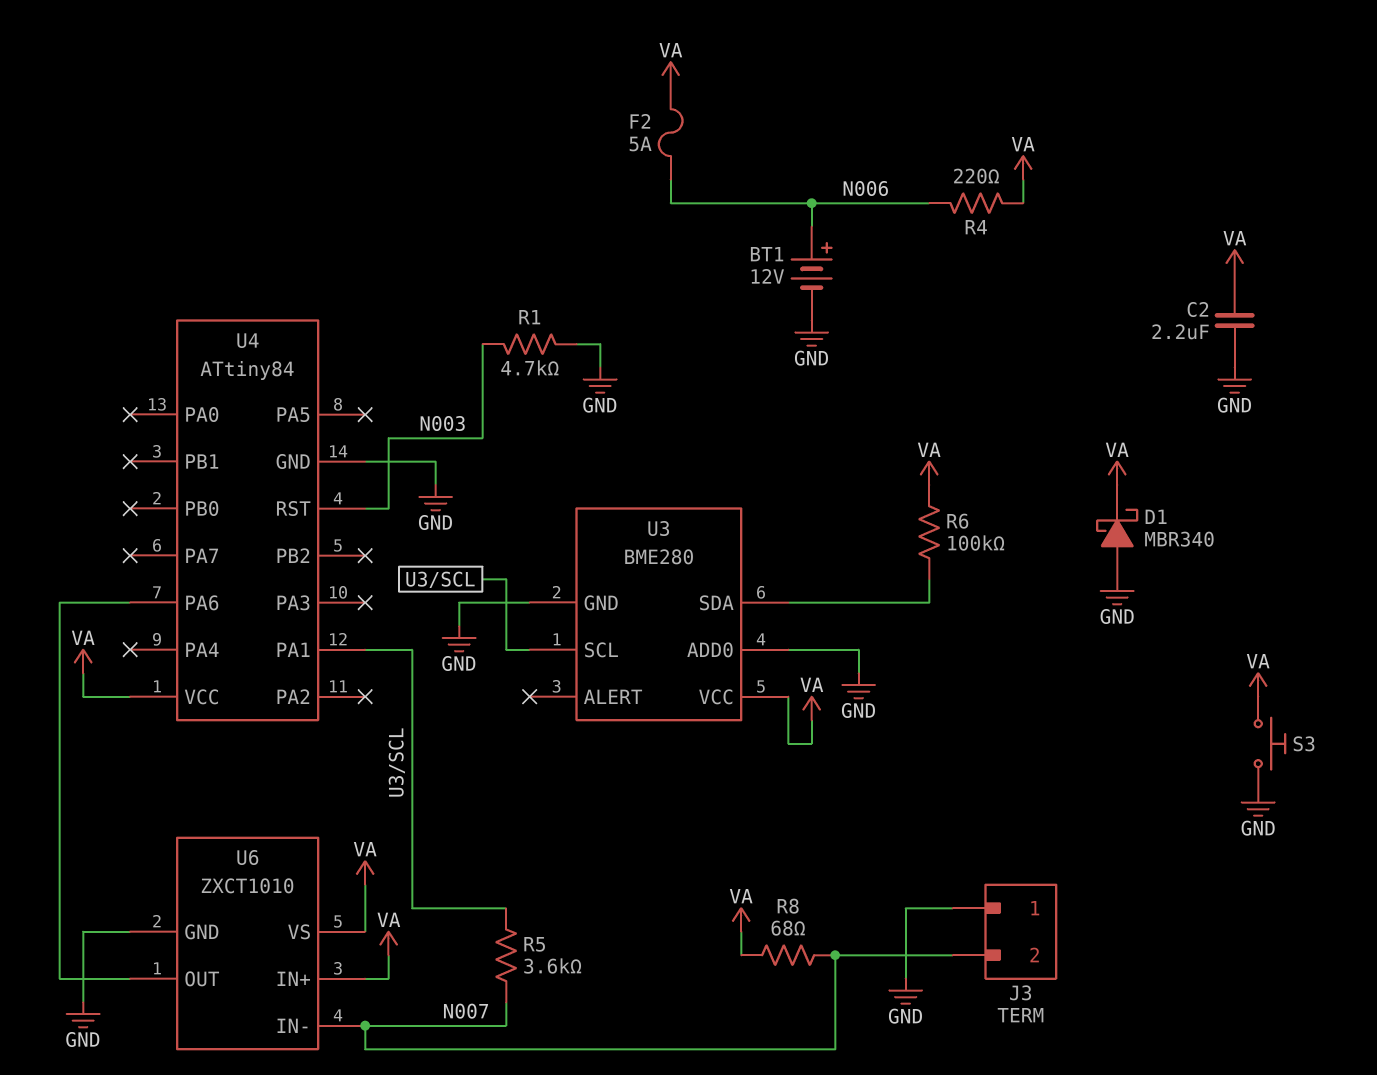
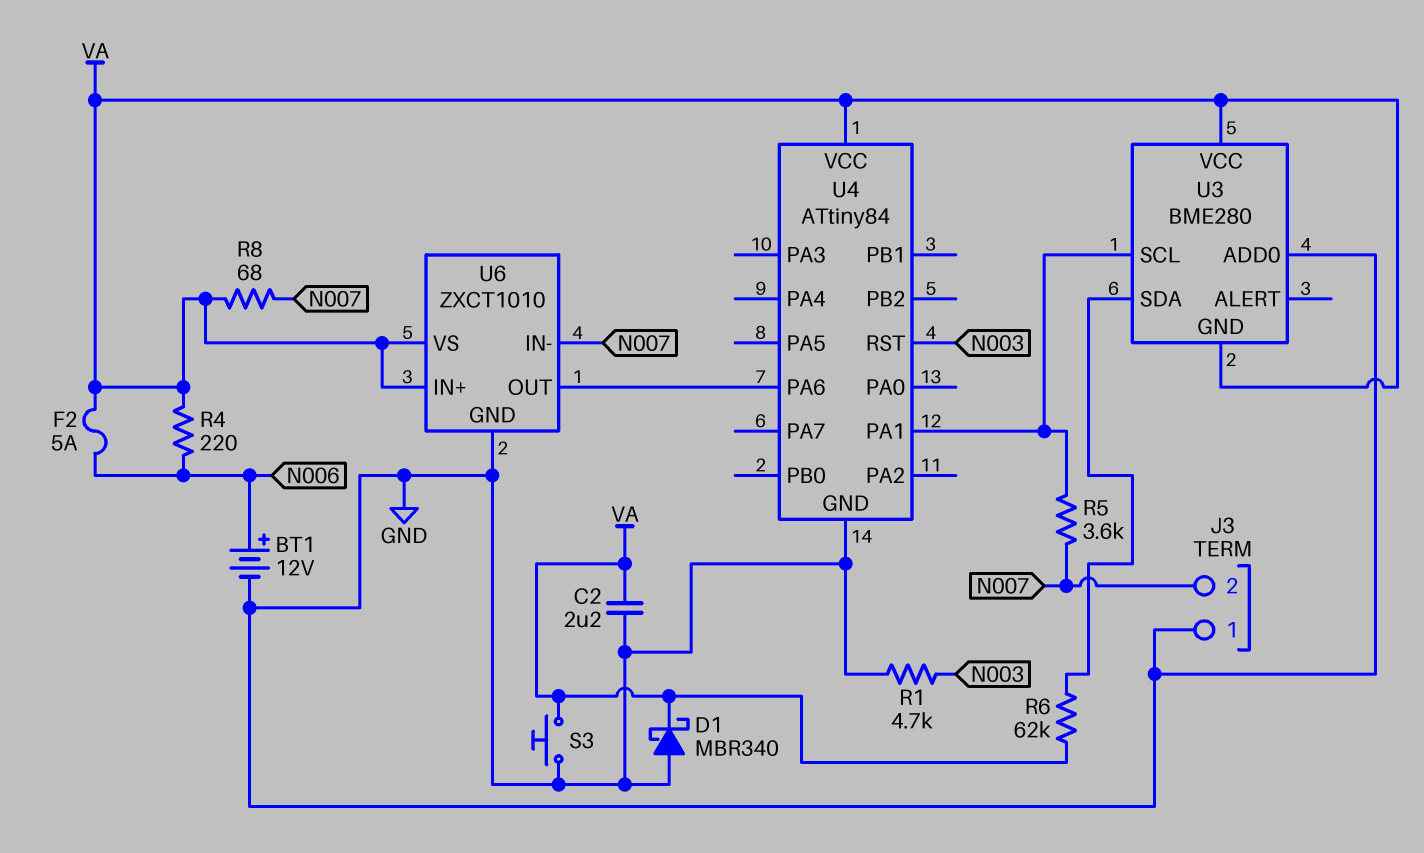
R6: 100k (U3/SDA, VA) -> 62k (U3/SDA, VA)
U3 pin GND: GND -> VA

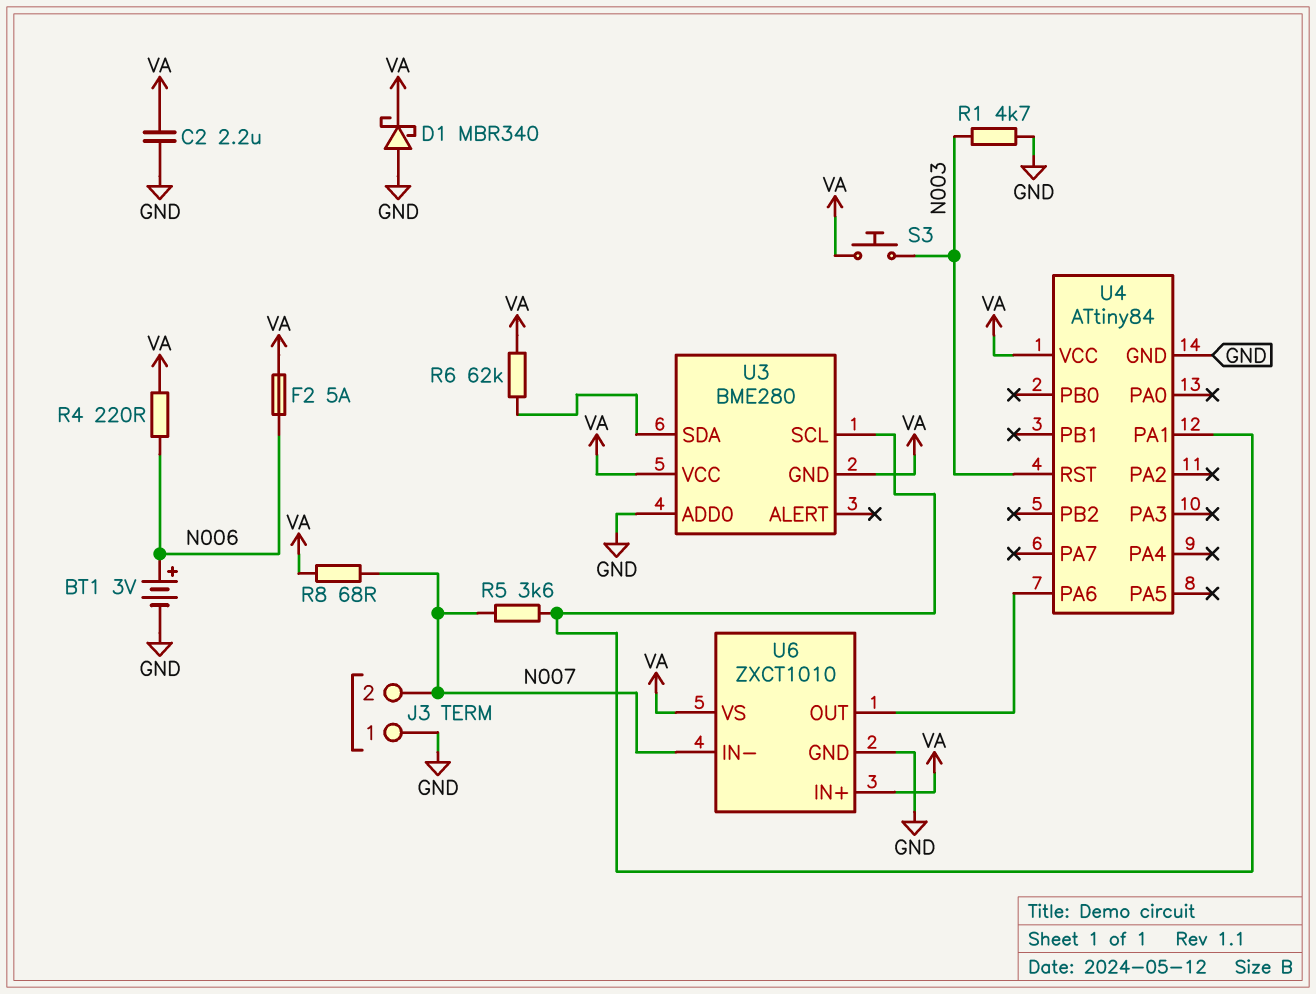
BT1: 12V (plus N006, minus GND) -> 3V (plus N006, minus GND)
S3: button (GND, VA) -> button (N003, VA)

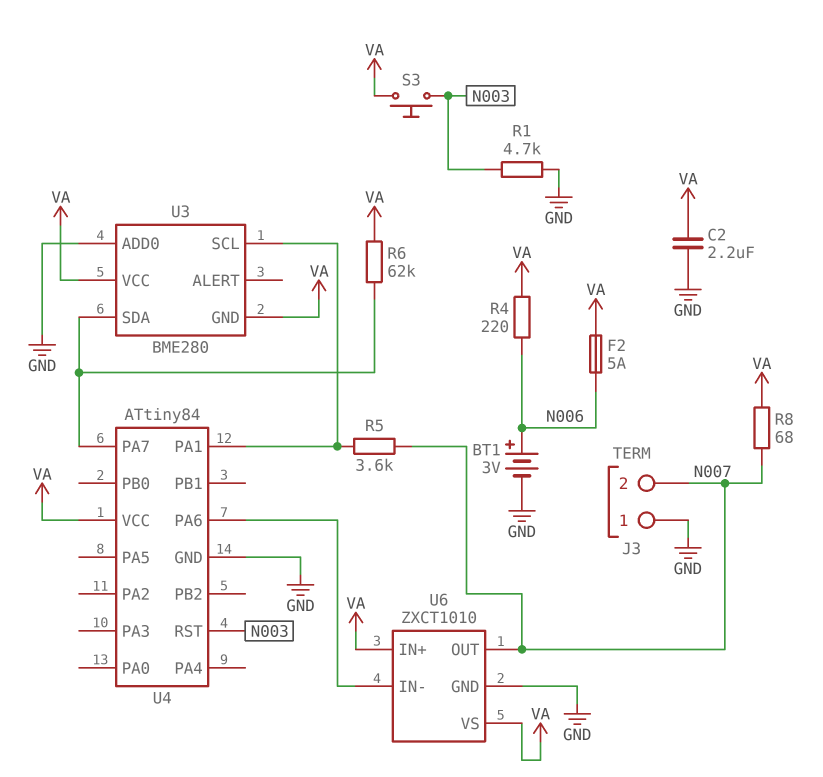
D1: schottky MBR340 (A GND, K VA) -> none
U4 pin PA7: none -> U3/SDA
U6 pin IN-: N007 -> U4/PA6
U6 pin OUT: U4/PA6 -> N007

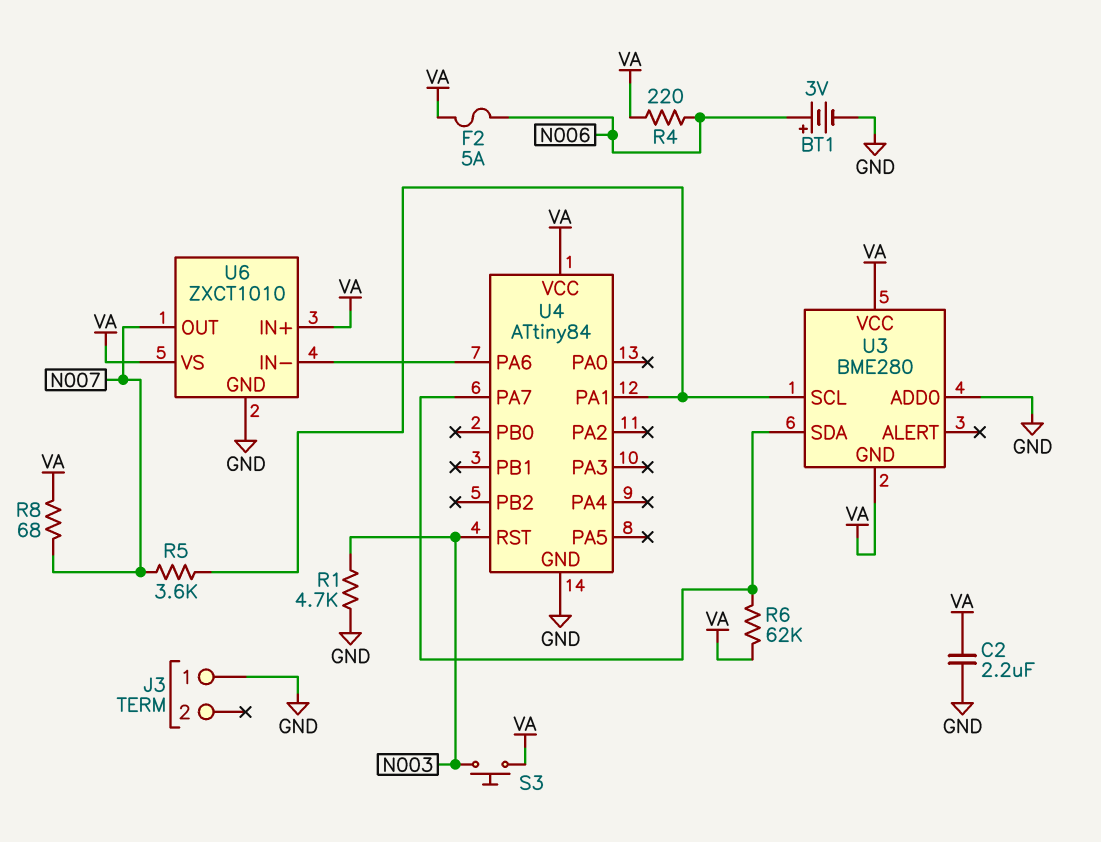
J3 pin 2: N007 -> none

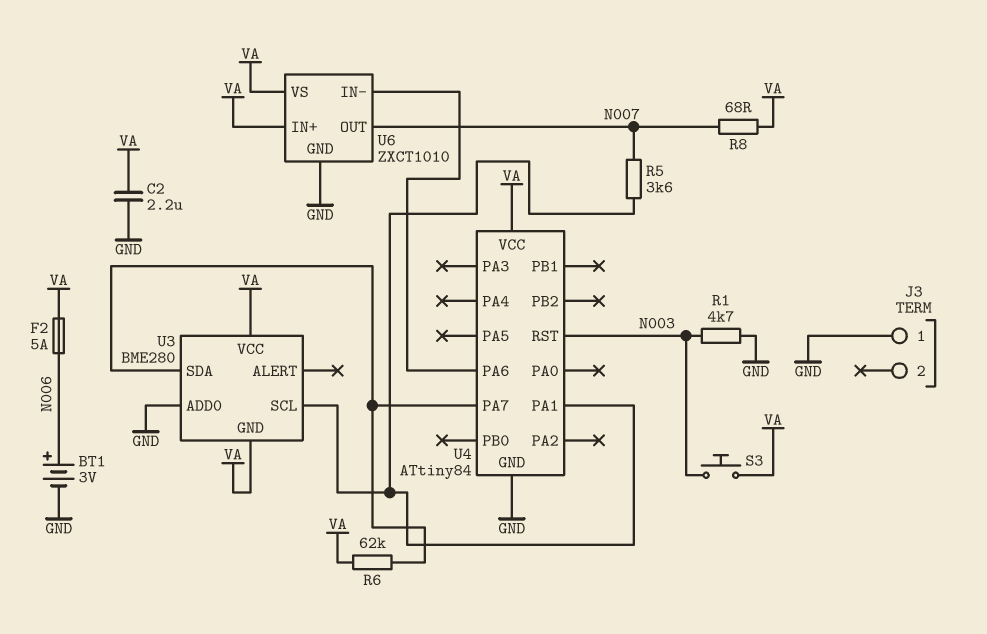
R4: 220 (N006, VA) -> none

